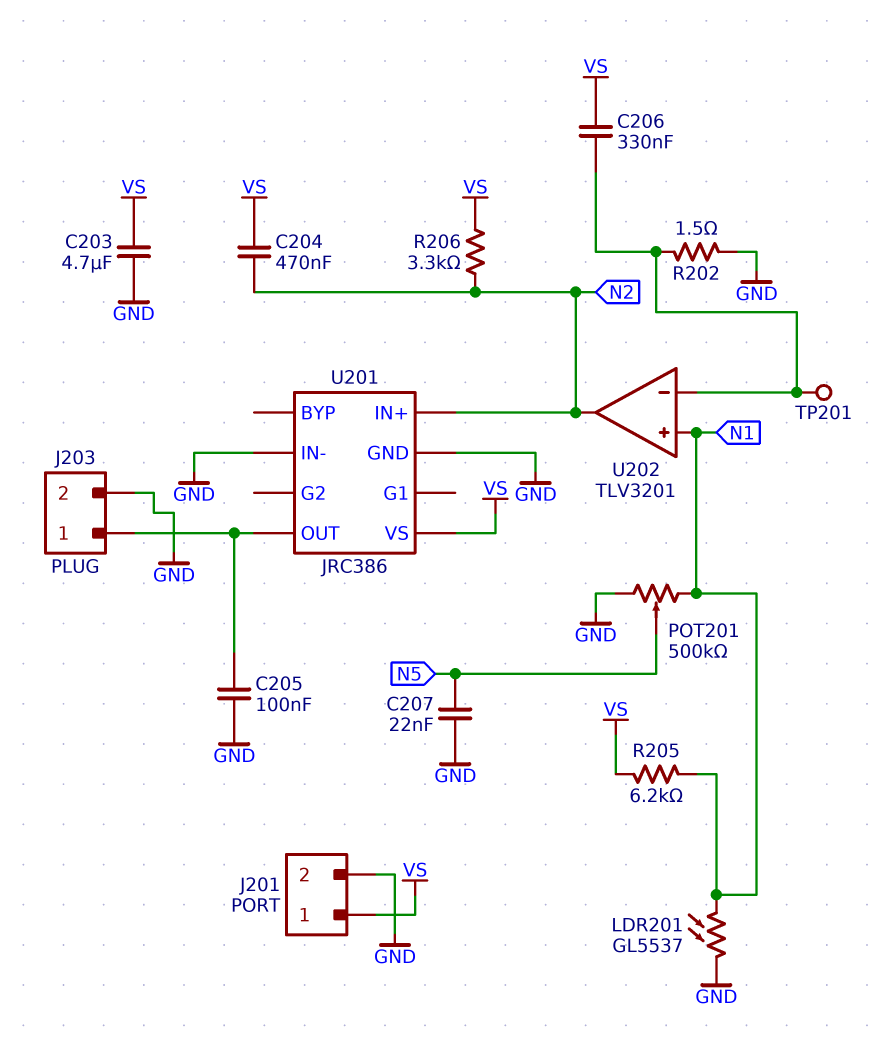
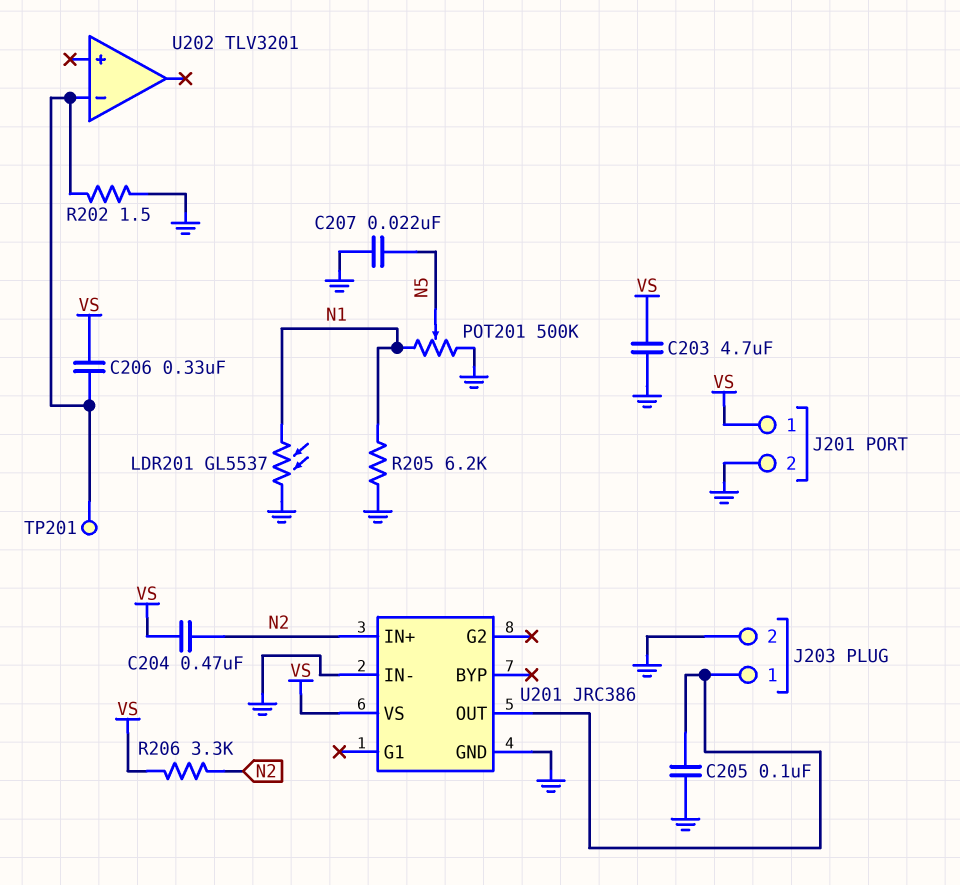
R205: 6.2k (N1, VS) -> 6.2k (GND, N1)
U202 pin in+: N1 -> none
U202 pin out: N2 -> none

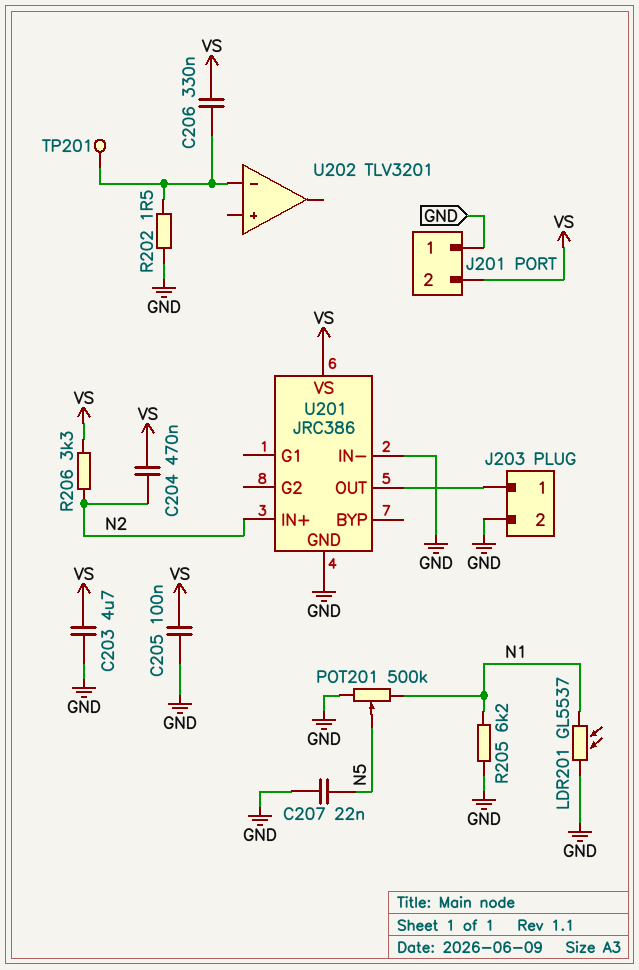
C205: 100nF (GND, J203/1) -> 100nF (GND, VS)
J201 pin 1: VS -> GND
J201 pin 2: GND -> VS

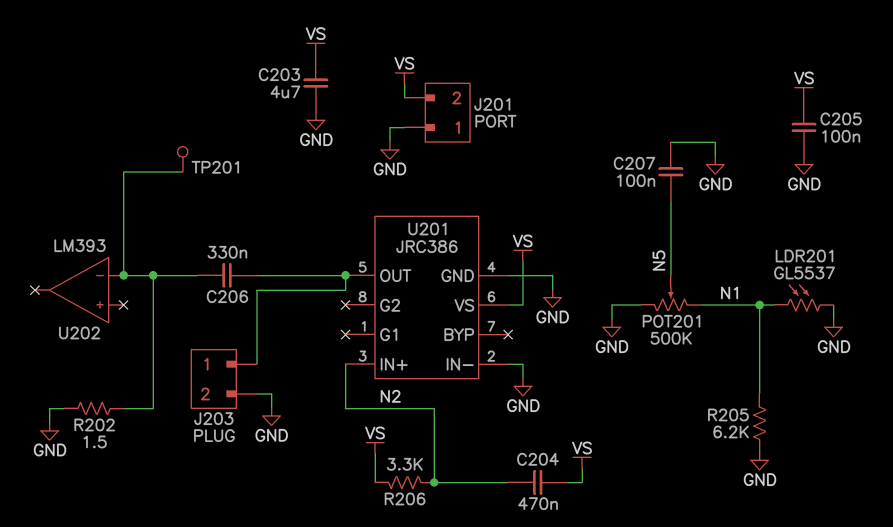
C206: 330nF (U202/in-, VS) -> 330nF (J203/1, U202/in-)
C207: 22nF (GND, N5) -> 100nF (GND, N5)
U202: TLV3201 -> LM393

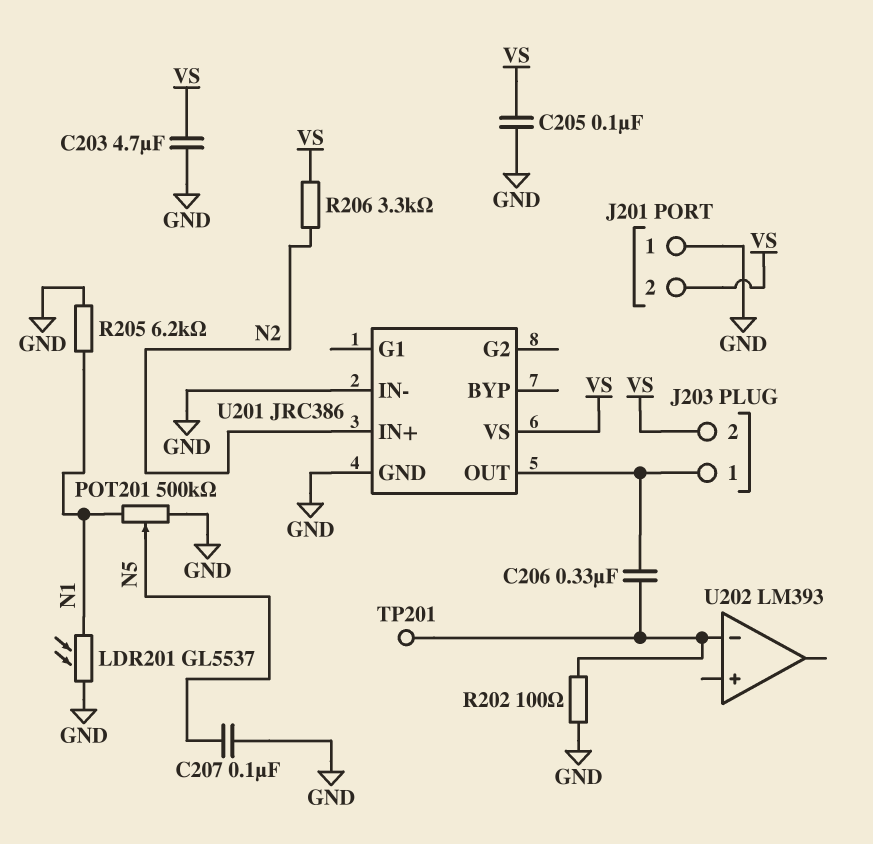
C204: 470nF (N2, VS) -> none
J203 pin 2: GND -> VS
R202: 1.5 (GND, U202/in-) -> 100 (GND, U202/in-)

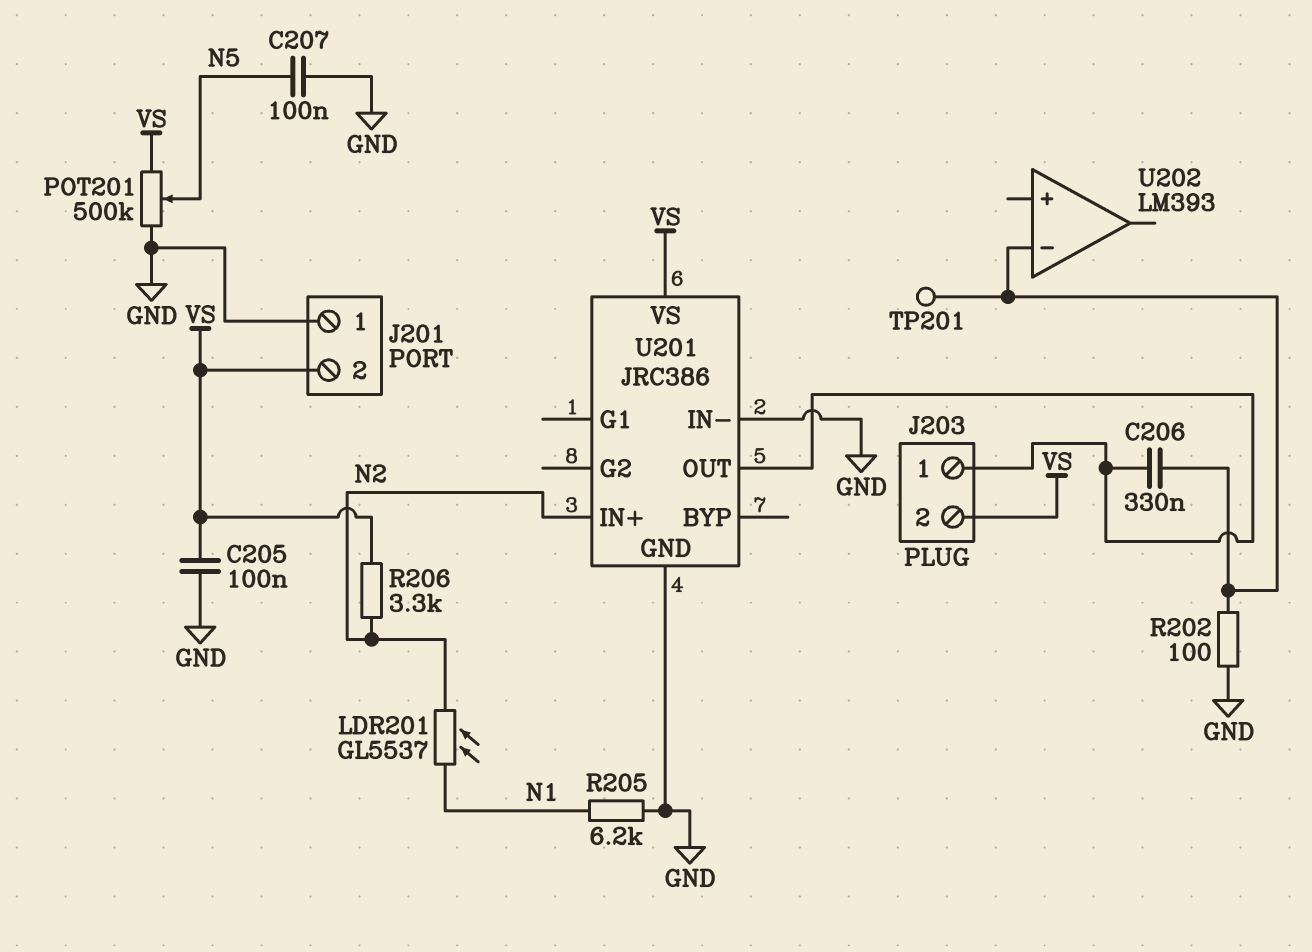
C203: 4.7uF (GND, VS) -> none
LDR201: GL5537 (GND, N1) -> GL5537 (N1, N2)
POT201: 500k (GND, N1, wiper N5) -> 500k (GND, VS, wiper N5)

